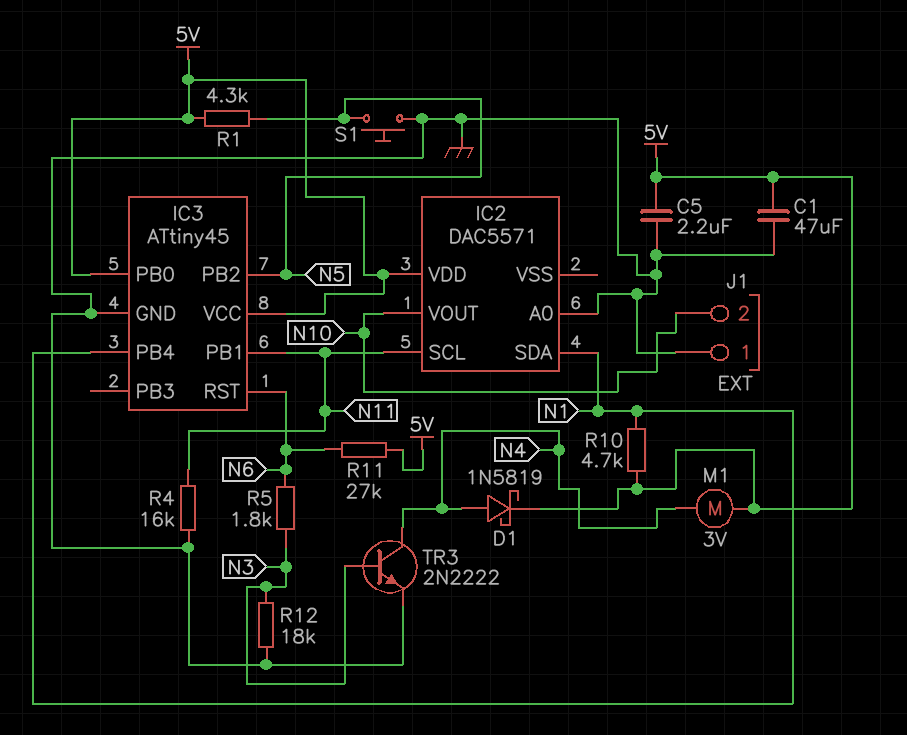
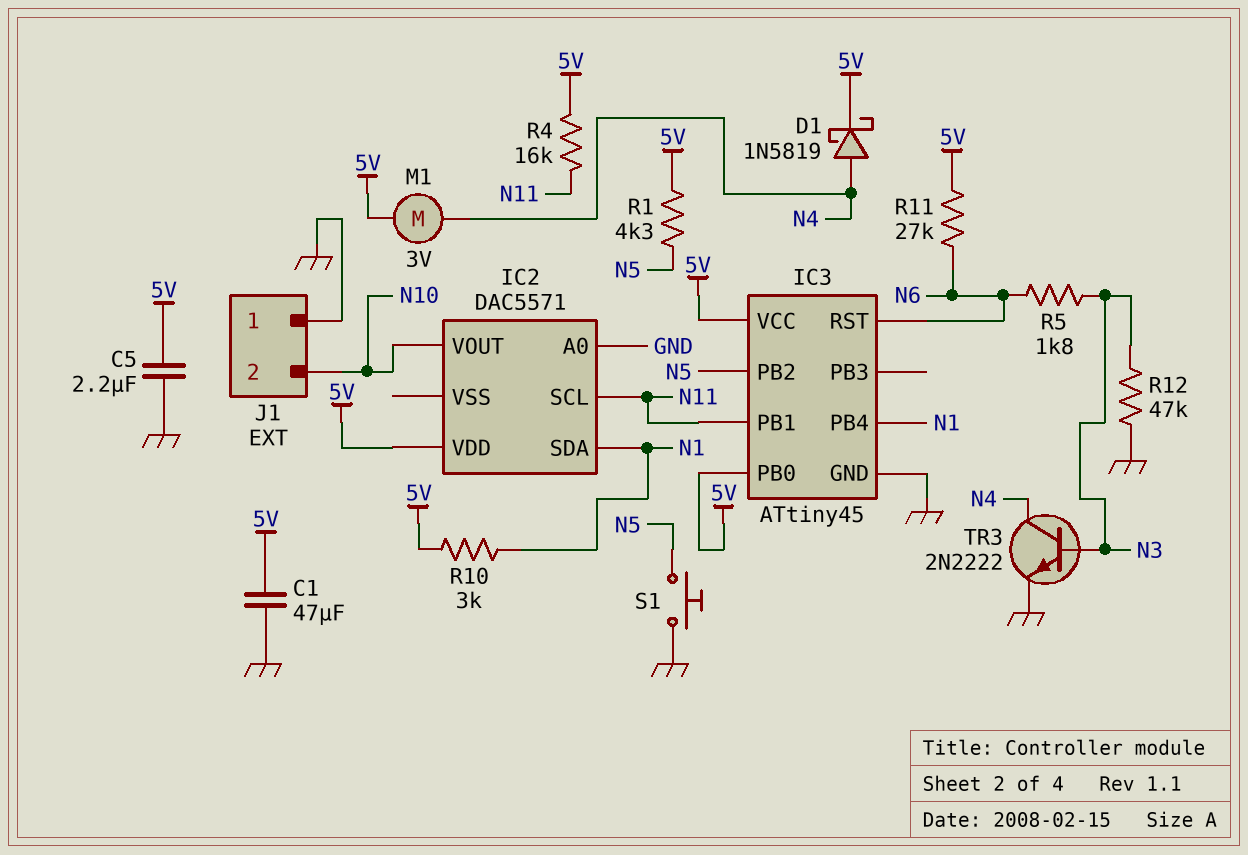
R4: 16k (GND, N11) -> 16k (5V, N11)
R10: 4.7k (5V, N1) -> 3k (5V, N1)
R12: 18k (GND, N3) -> 47k (GND, N3)

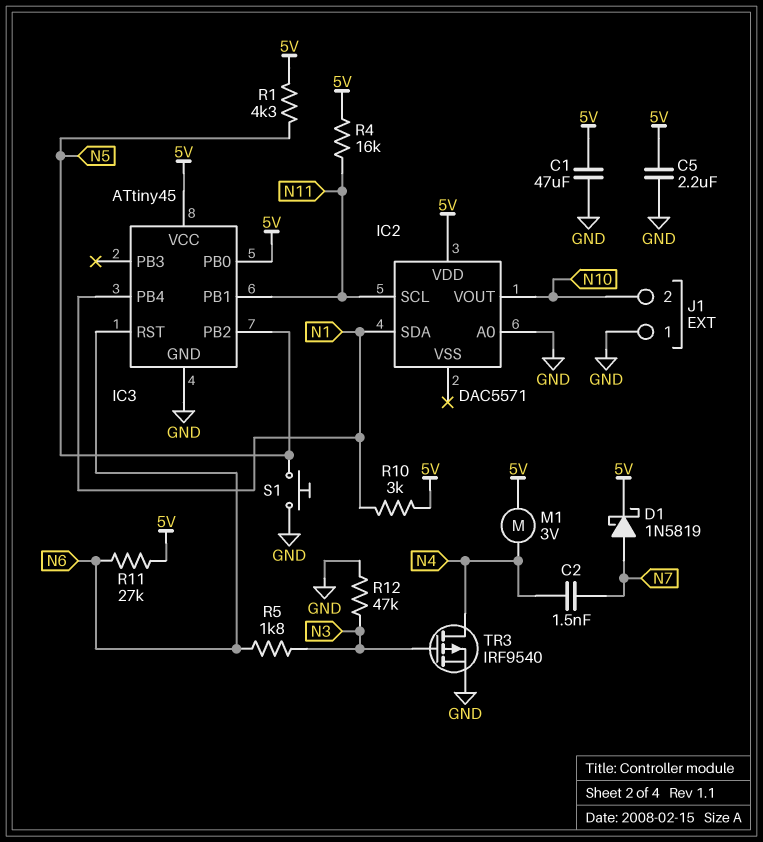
C2: none -> 1.5nF (N4, N7)
D1: schottky 1N5819 (A N4, K 5V) -> schottky 1N5819 (A N7, K 5V)
TR3: NPN 2N2222 (B N3, C N4, E GND) -> PMOS IRF9540 (G N3, D N4, S GND)

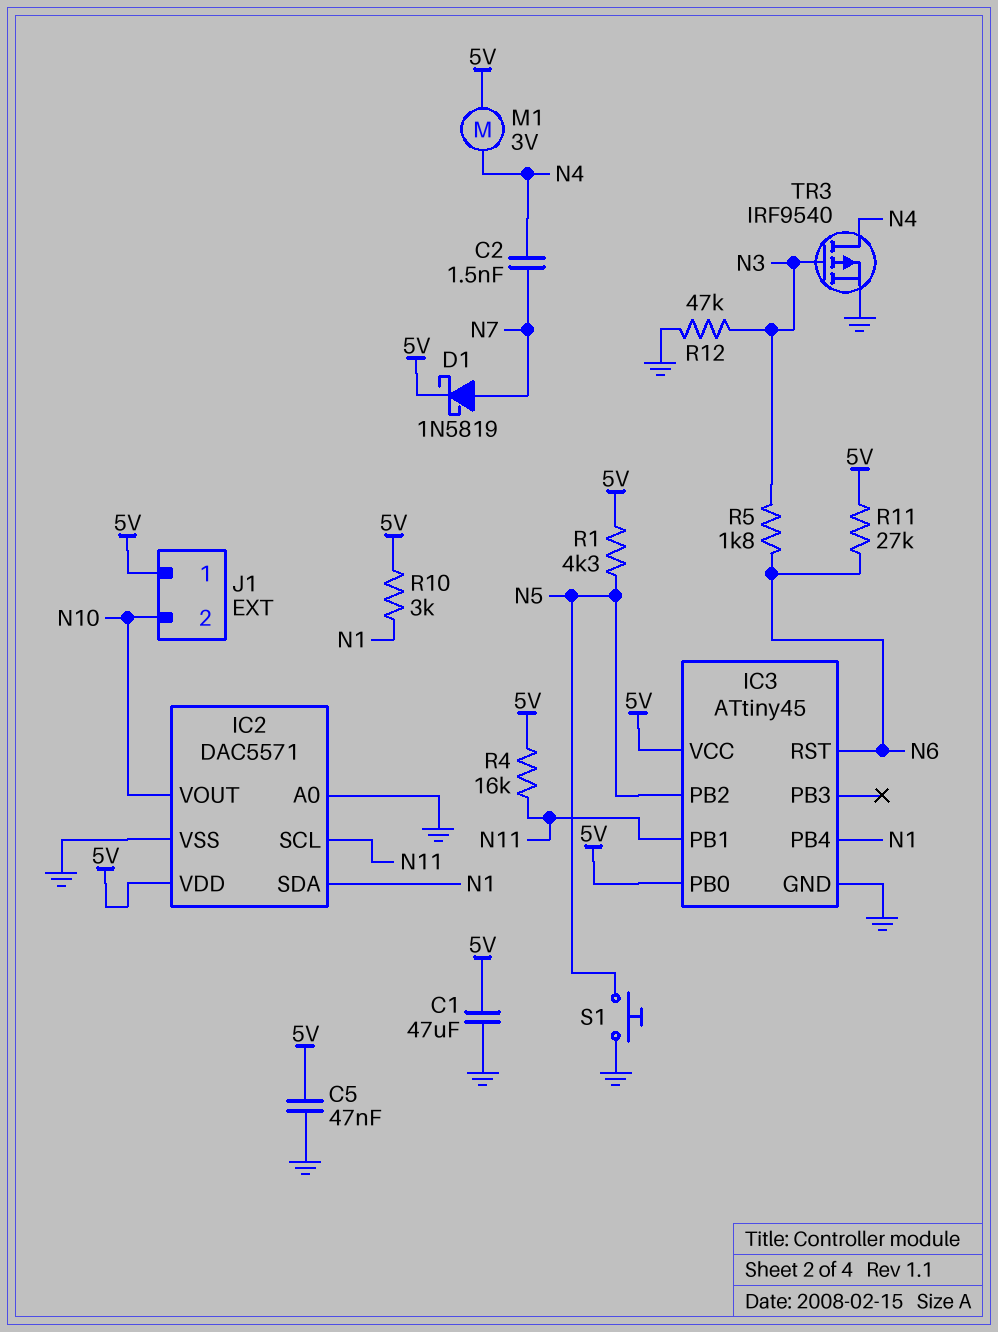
C5: 2.2uF (5V, GND) -> 47nF (5V, GND)
IC2 pin VSS: none -> GND
J1 pin 1: GND -> 5V

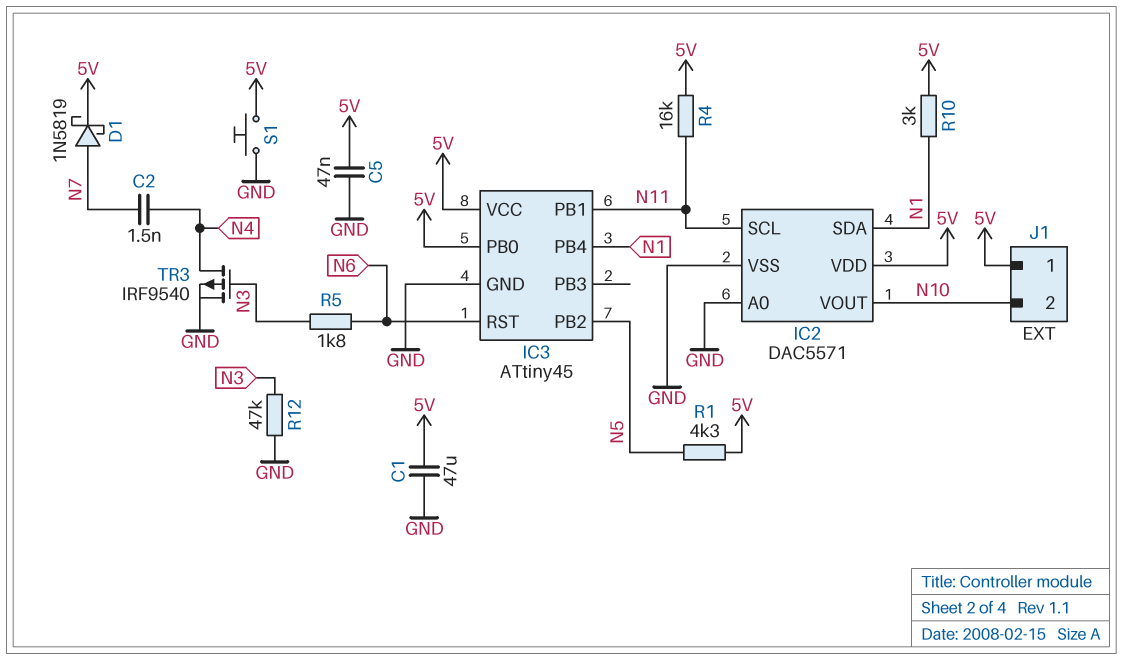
M1: motor 3V (5V, N4) -> none
R11: 27k (5V, N6) -> none
S1: button (GND, N5) -> button (5V, GND)

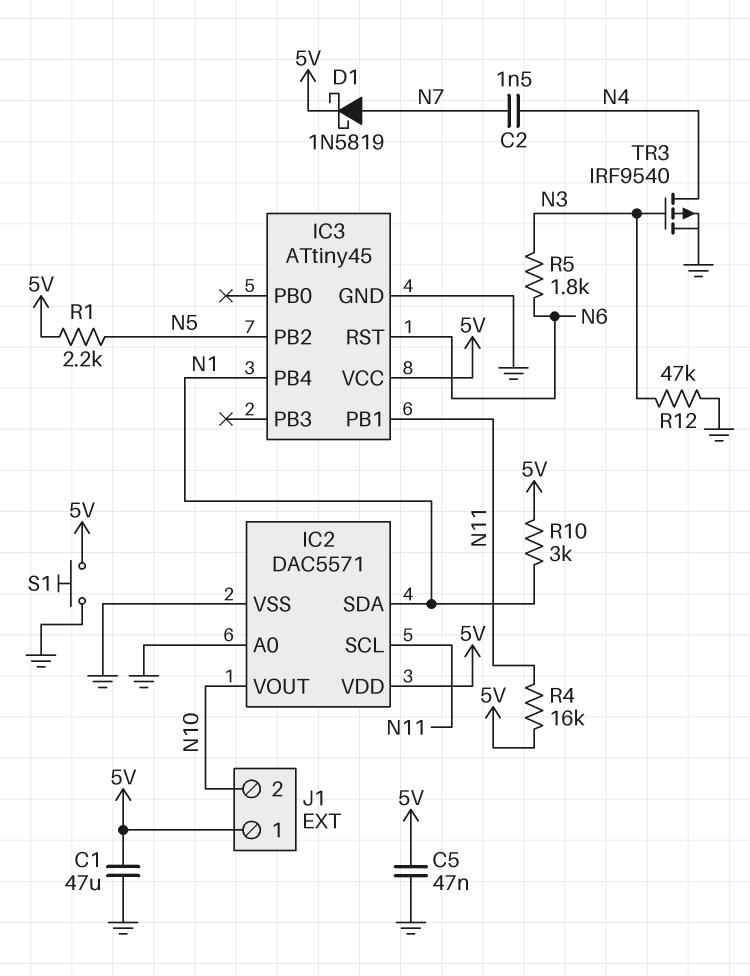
IC3 pin PB0: 5V -> none
R1: 4.3k (5V, N5) -> 2.2k (5V, N5)

